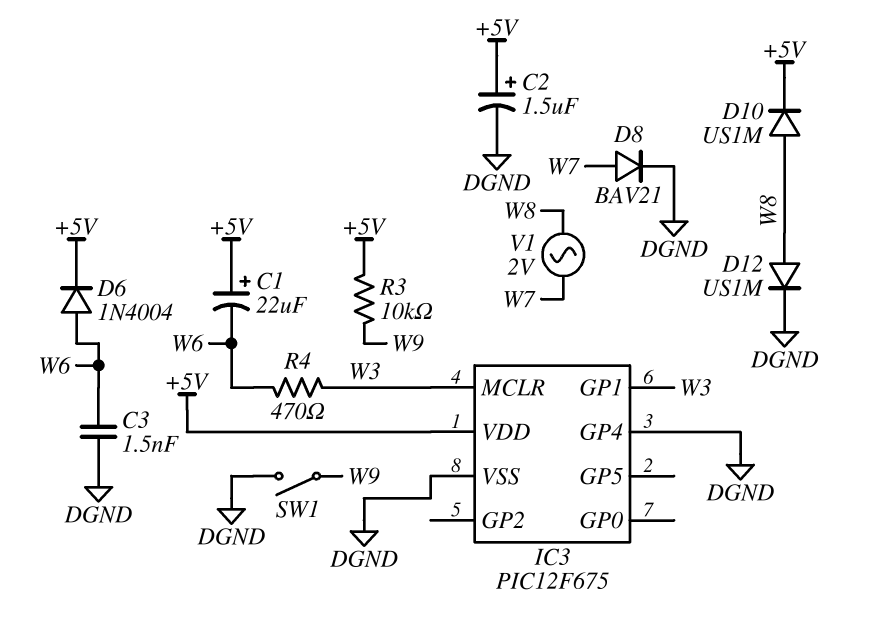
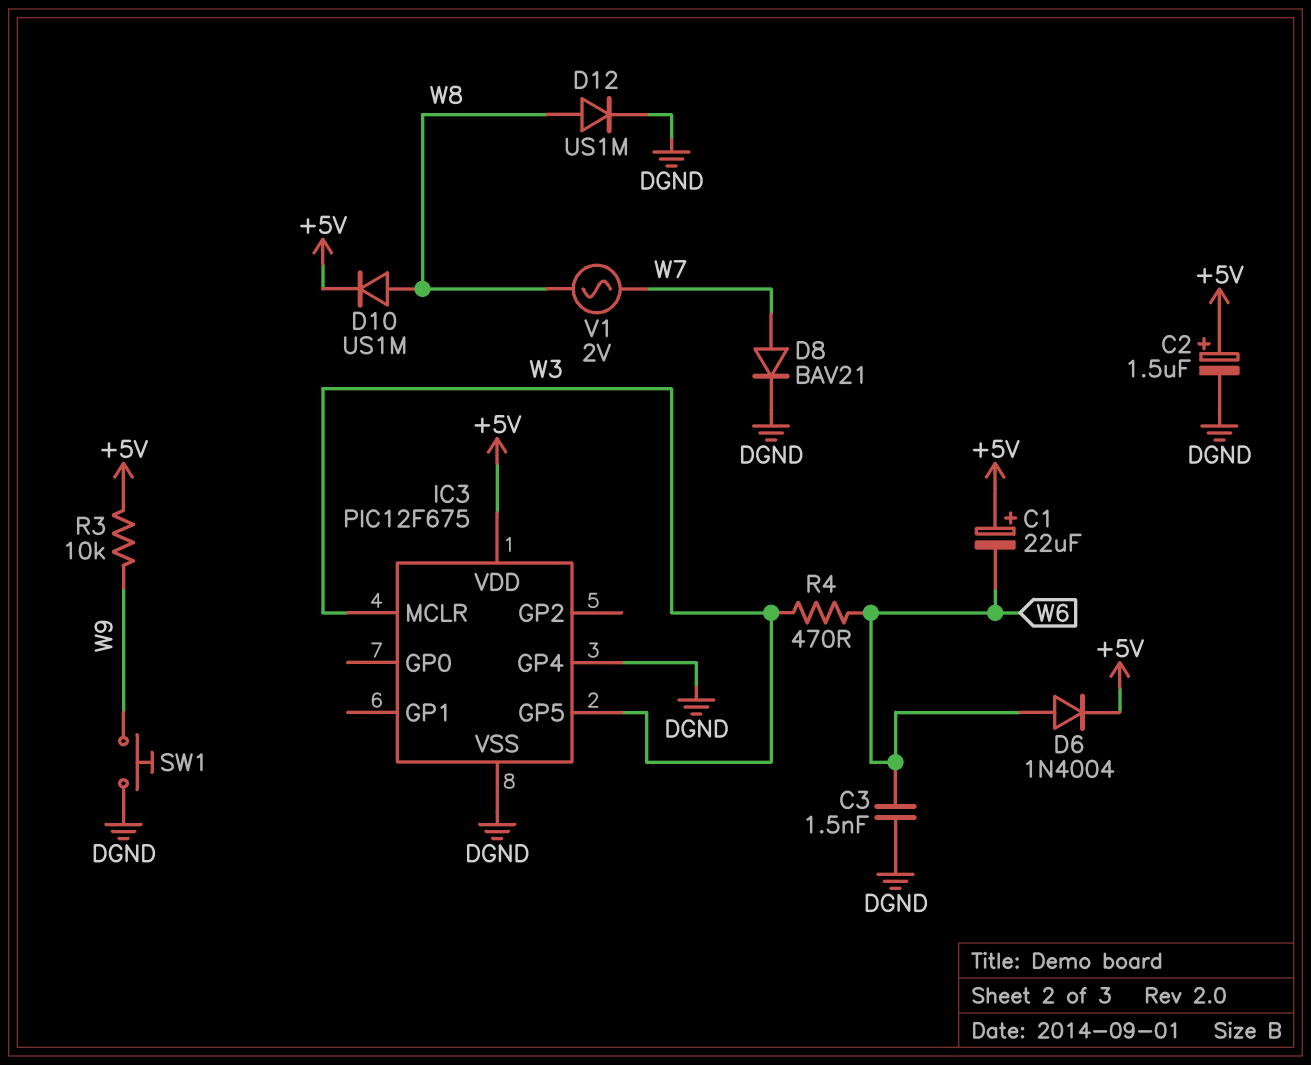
IC3 pin GP1: W3 -> none
IC3 pin GP5: none -> W3
SW1: switch (DGND, W9) -> button (DGND, W9)

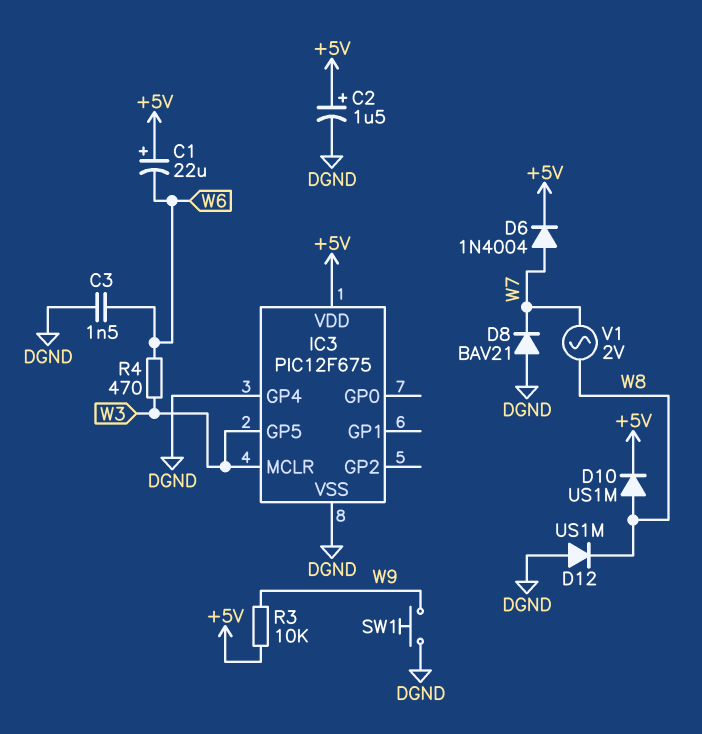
D6: diode 1N4004 (A W6, K +5V) -> diode 1N4004 (A W7, K +5V)
D8: diode BAV21 (A W7, K DGND) -> diode BAV21 (A DGND, K W7)
D12: diode US1M (A W8, K DGND) -> diode US1M (A DGND, K W8)

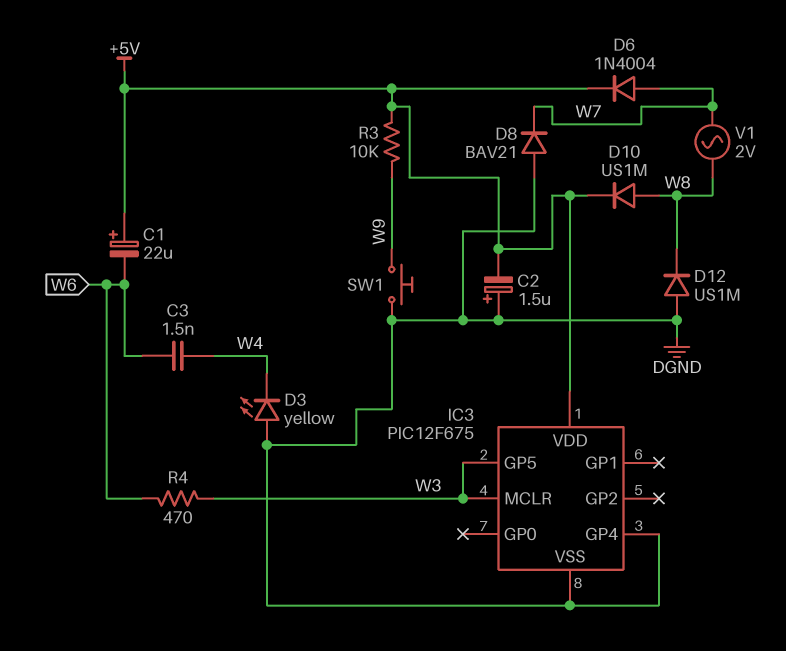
C2: 1.5uF (plus +5V, minus DGND) -> 1.5uF (plus DGND, minus +5V)
C3: 1.5nF (DGND, W6) -> 1.5nF (W4, W6)
D3: none -> LED yellow (A DGND, K W4)

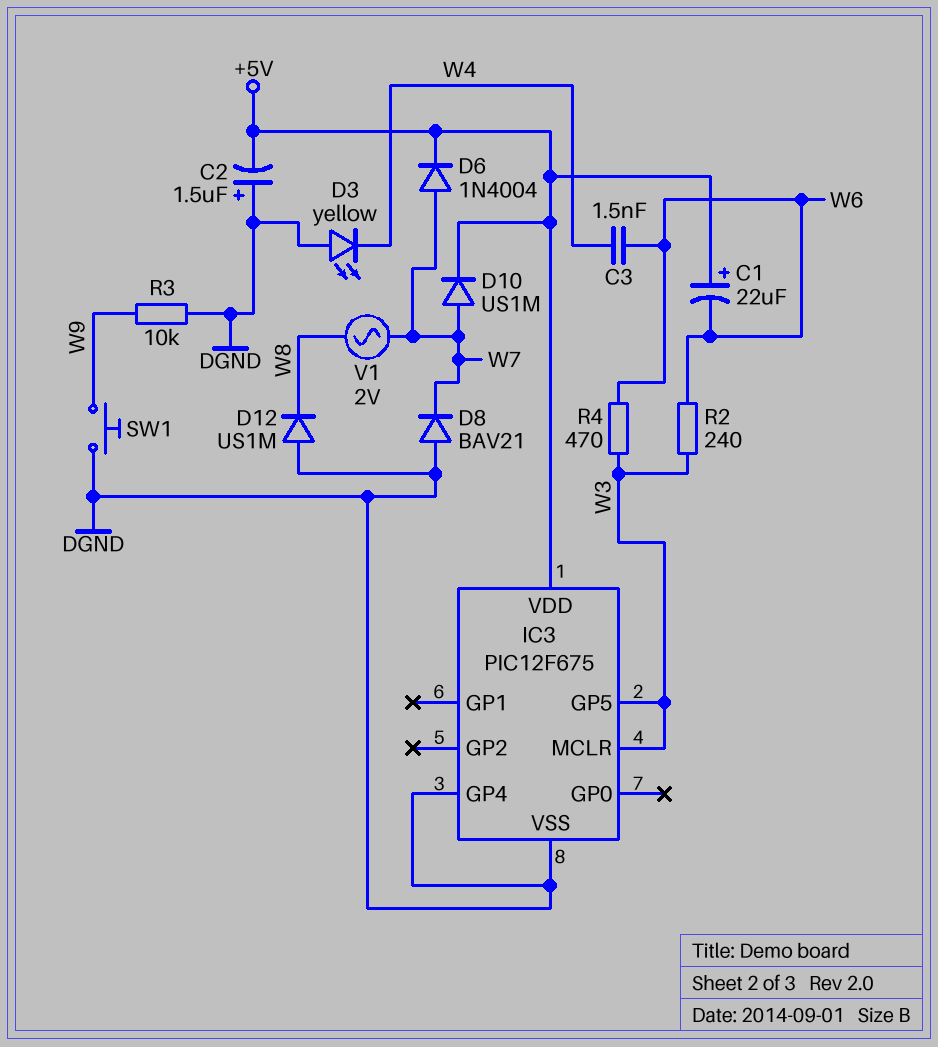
D10: diode US1M (A W8, K +5V) -> diode US1M (A W7, K +5V)
R2: none -> 240 (W3, W6)
R3: 10k (+5V, W9) -> 10k (DGND, W9)

